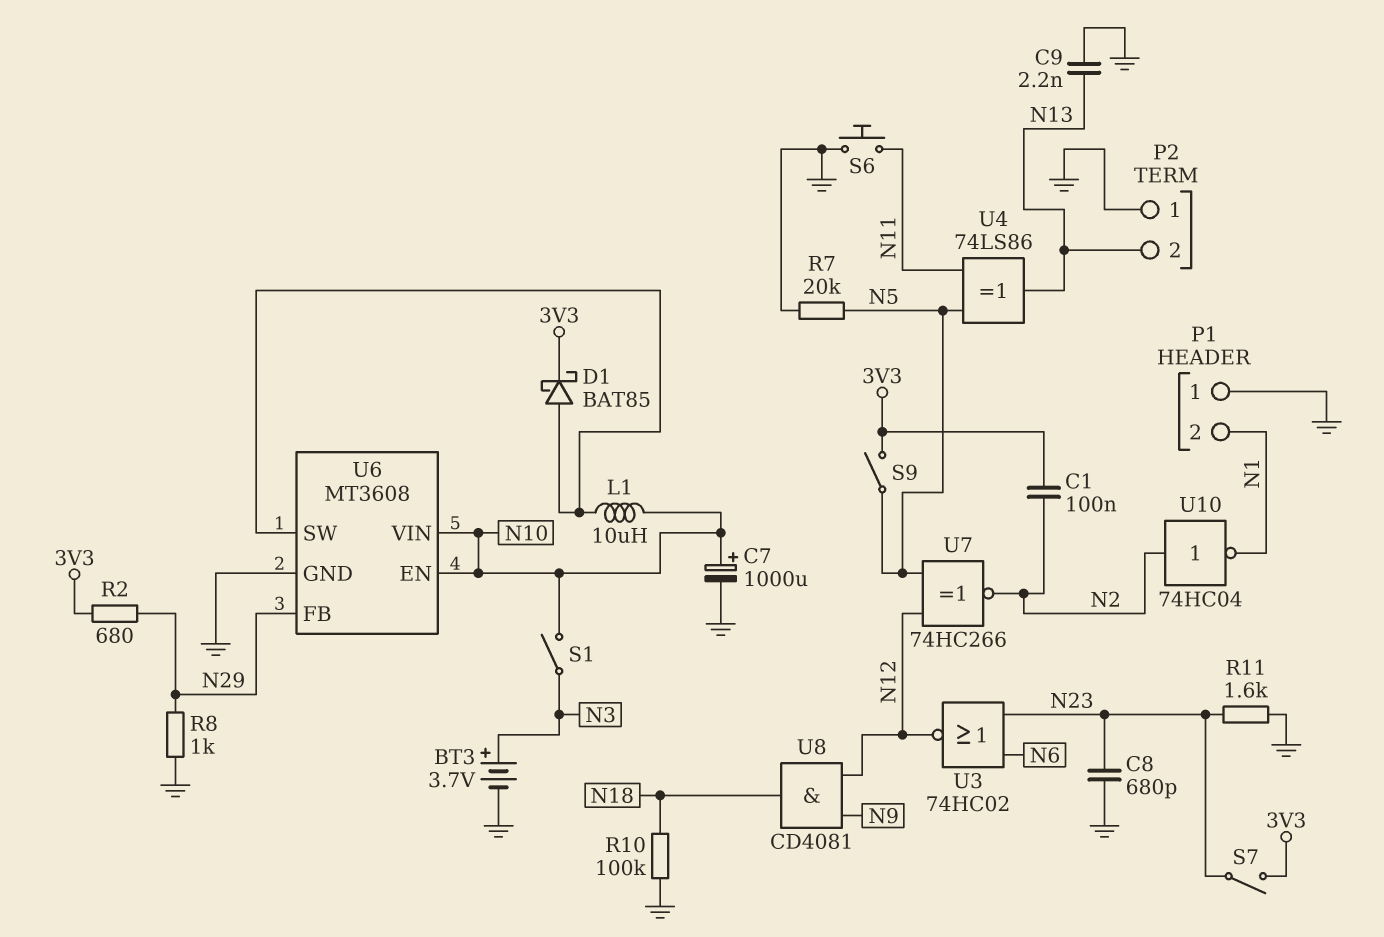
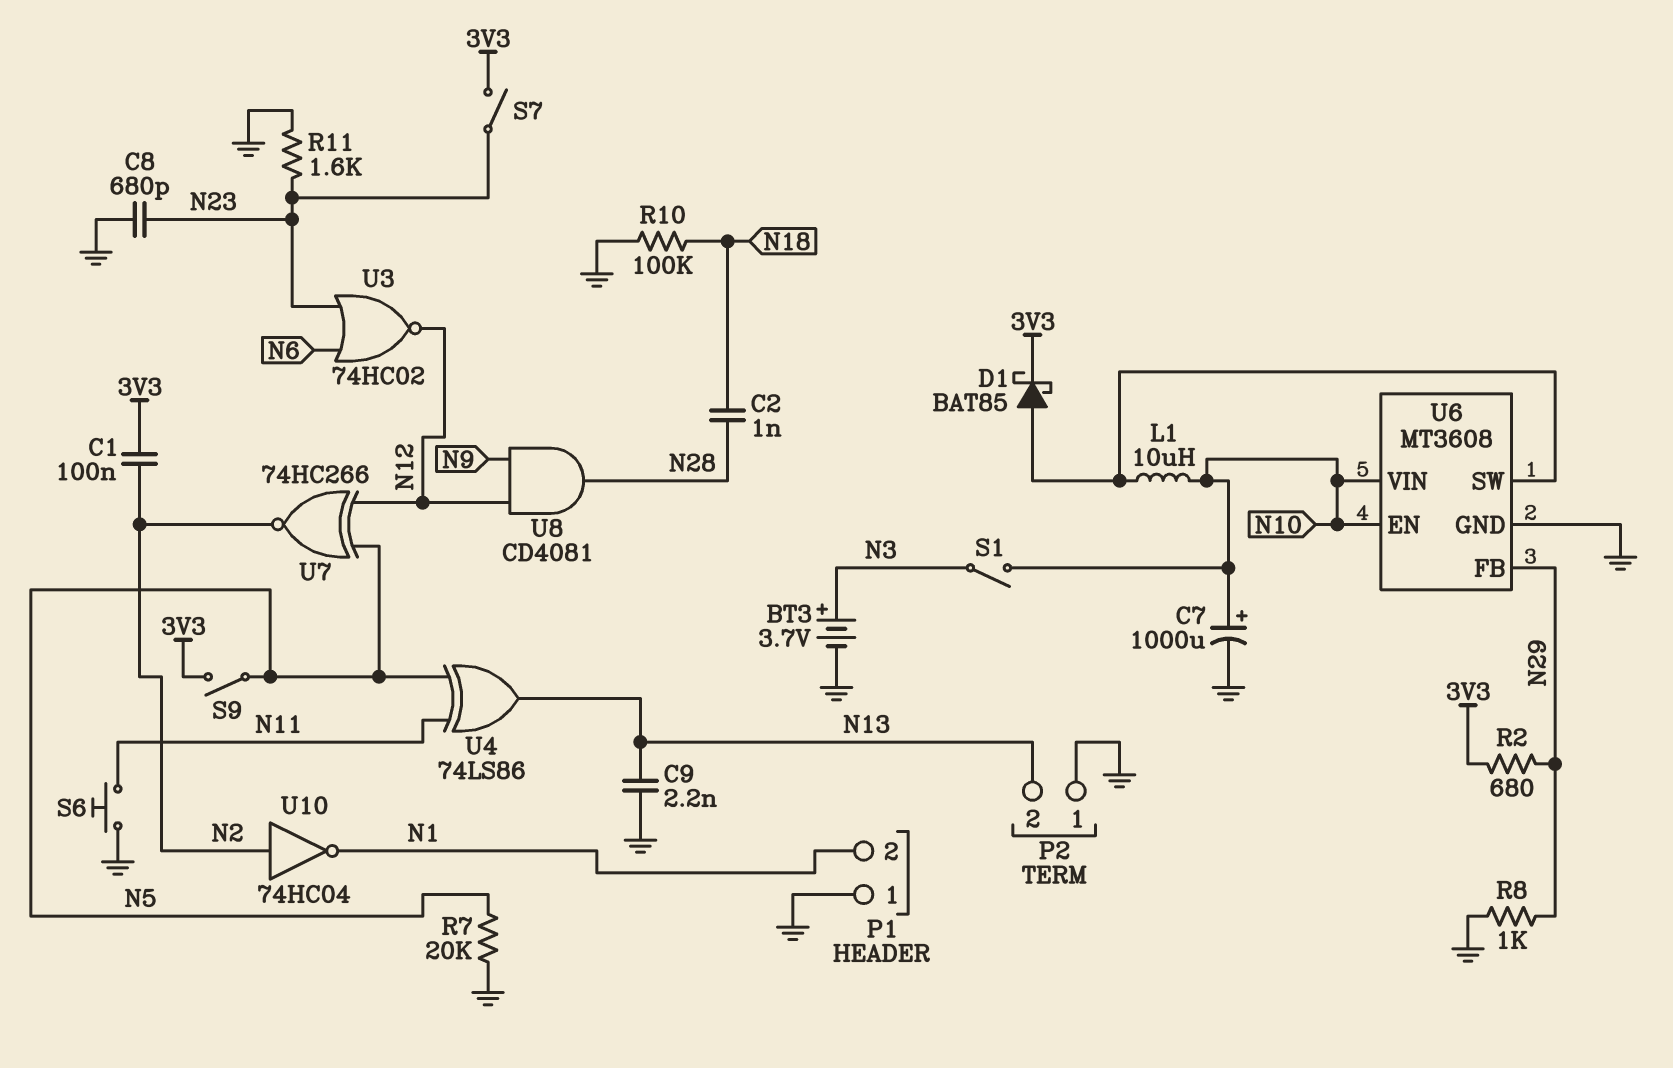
C2: none -> 1nF (N18, N28)
U8: AND CD4081 (in N9, in N12, out N18) -> AND CD4081 (in N9, in N12, out N28)

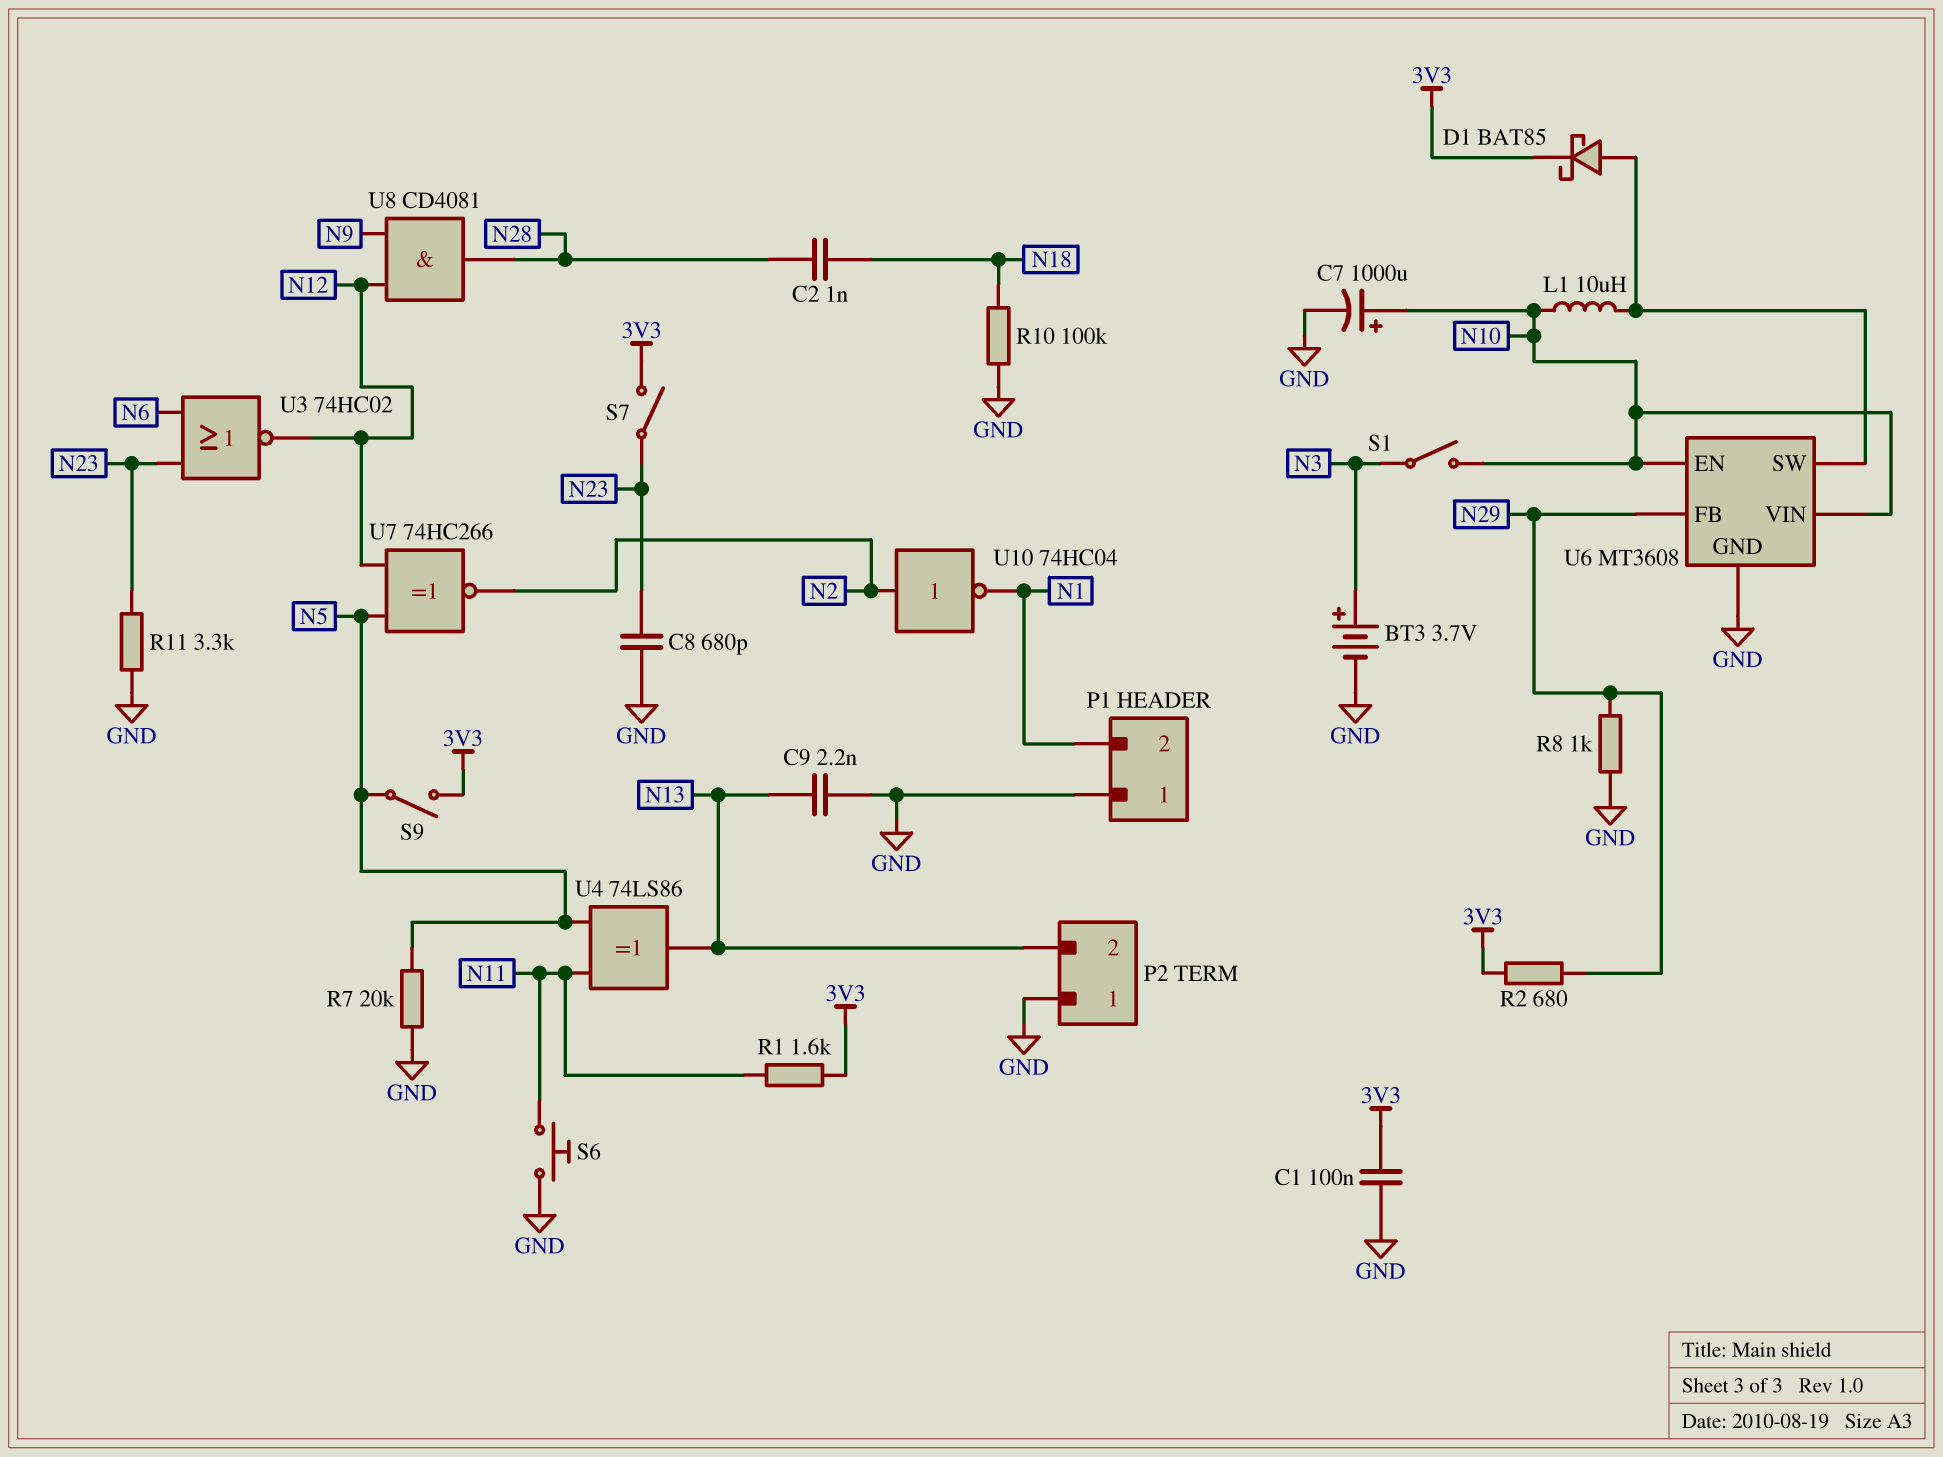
C1: 100nF (3V3, N2) -> 100nF (3V3, GND)
R1: none -> 1.6k (3V3, N11)
R11: 1.6k (GND, N23) -> 3.3k (GND, N23)

